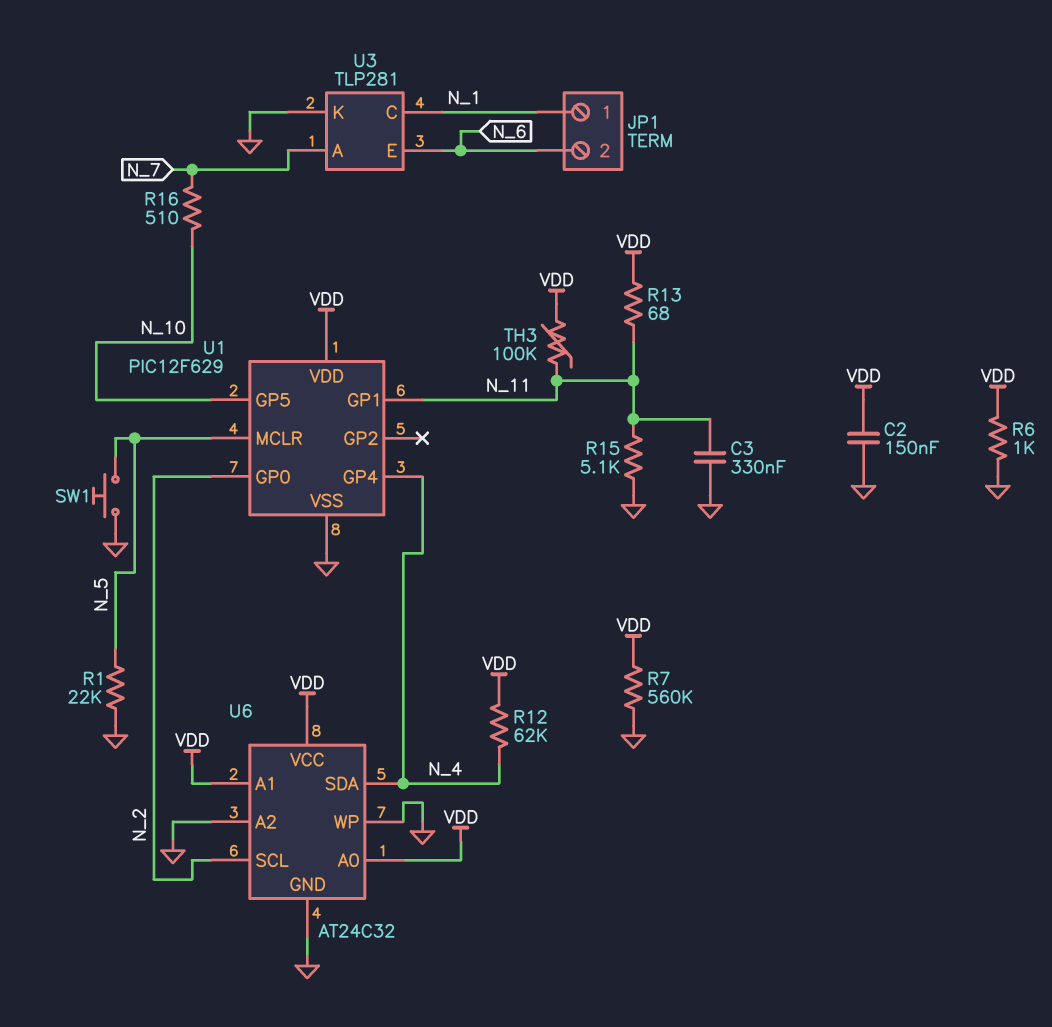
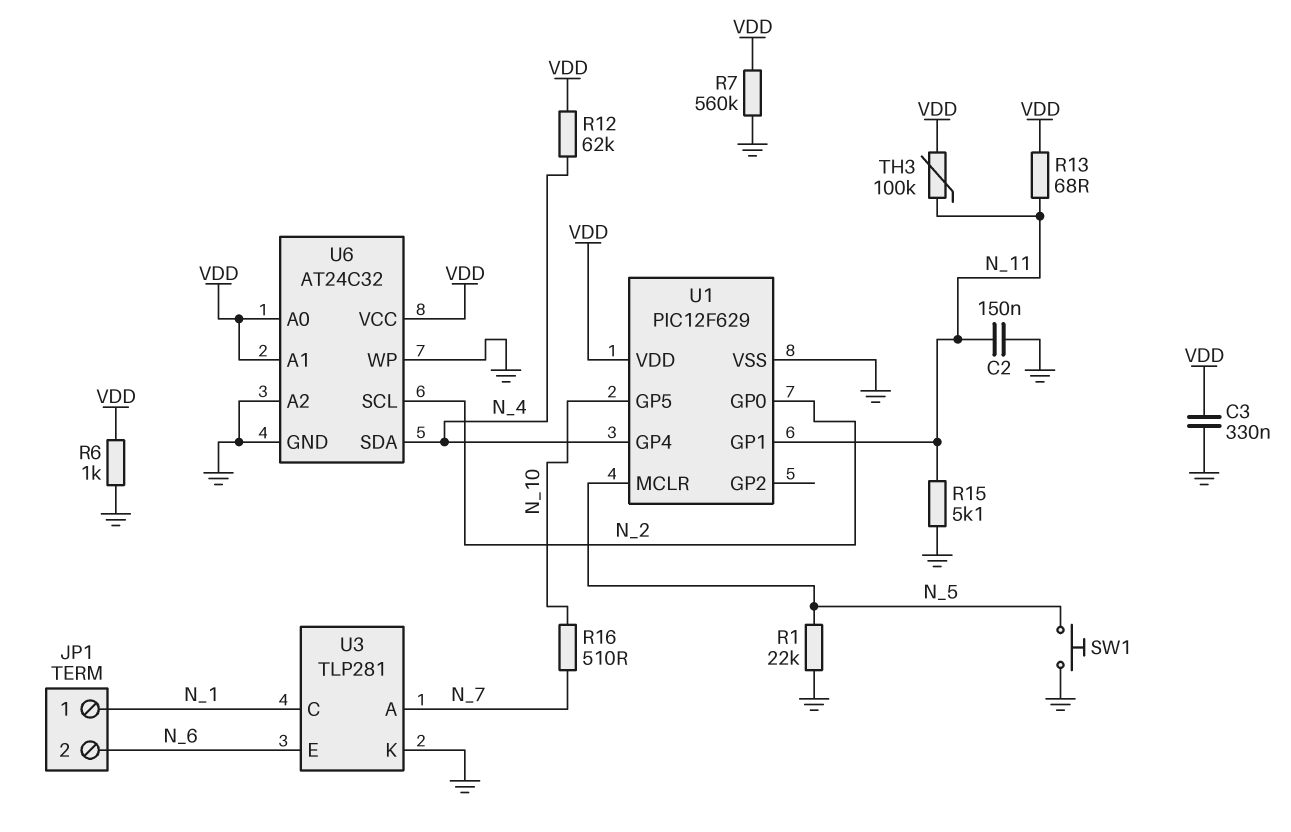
C2: 150nF (GND, VDD) -> 150nF (GND, N_11)
C3: 330nF (GND, N_11) -> 330nF (GND, VDD)

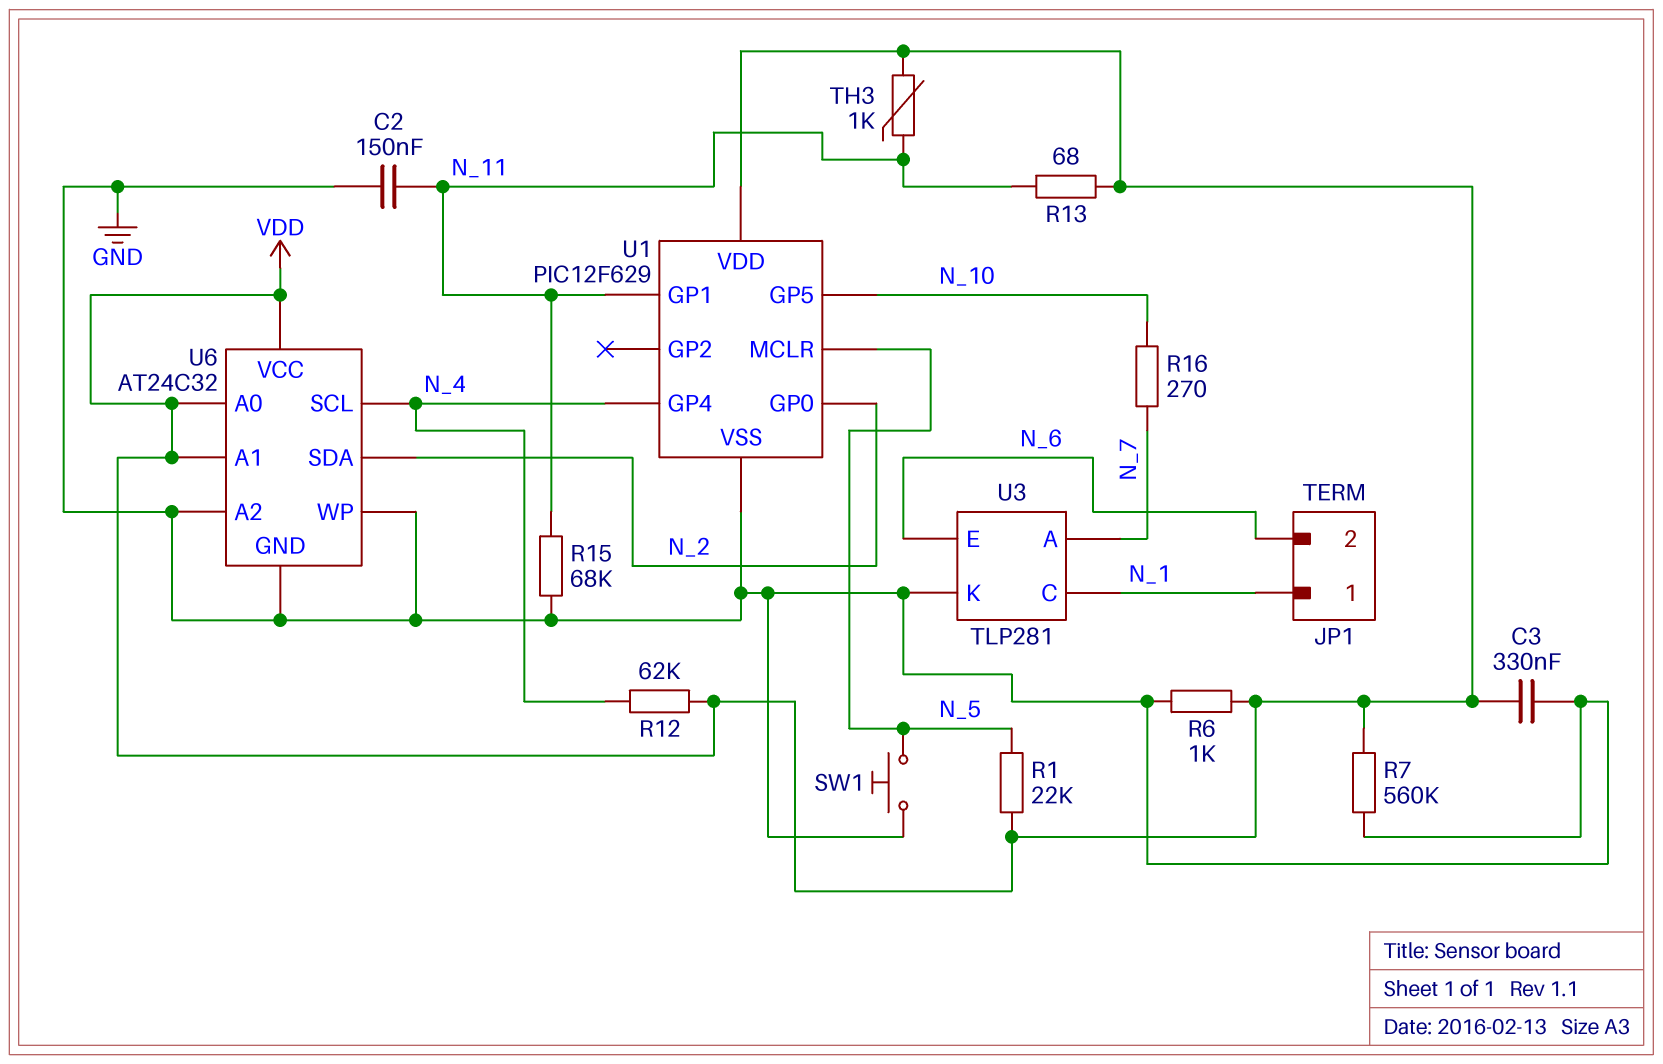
R1: 22k (GND, N_5) -> 22k (N_5, VDD)
R15: 5.1k (GND, N_11) -> 68k (GND, N_11)
R16: 510 (N_7, N_10) -> 270 (N_7, N_10)
TH3: 100k (N_11, VDD) -> 1k (N_11, VDD)
U6 pin SCL: N_2 -> N_4
U6 pin SDA: N_4 -> N_2

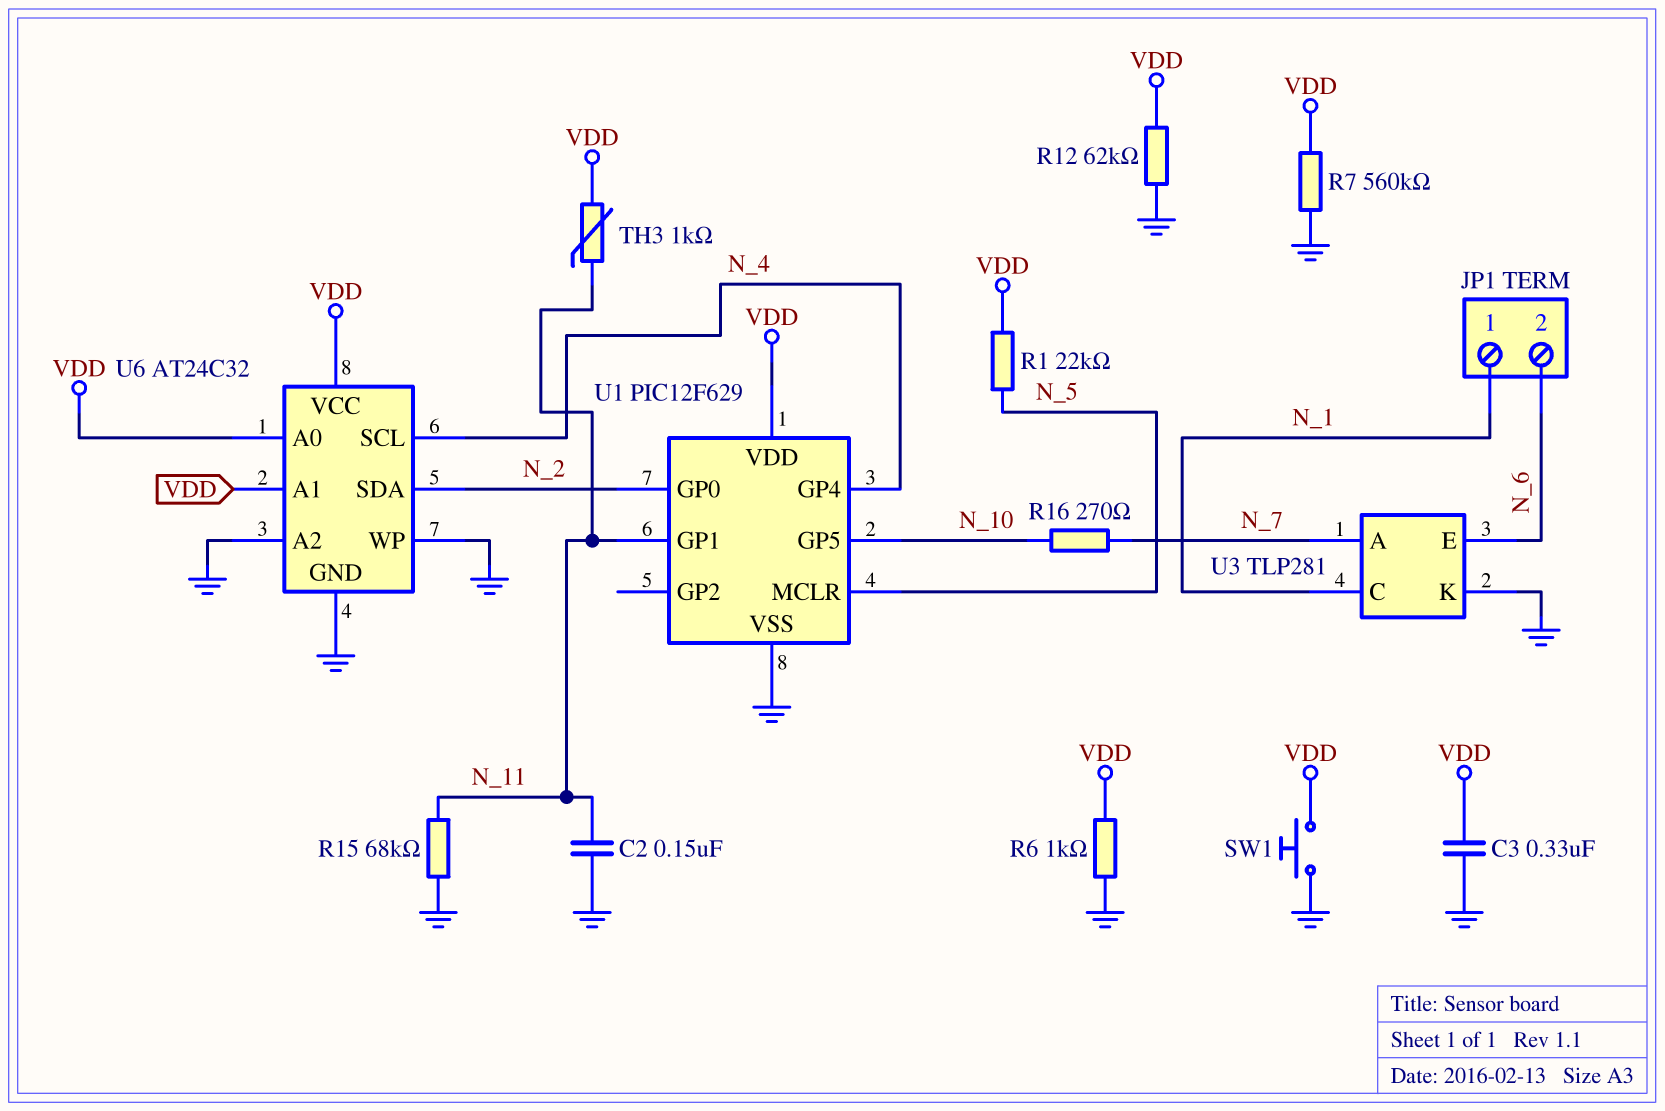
R12: 62k (N_4, VDD) -> 62k (GND, VDD)
R13: 68 (N_11, VDD) -> none
SW1: button (GND, N_5) -> button (GND, VDD)

